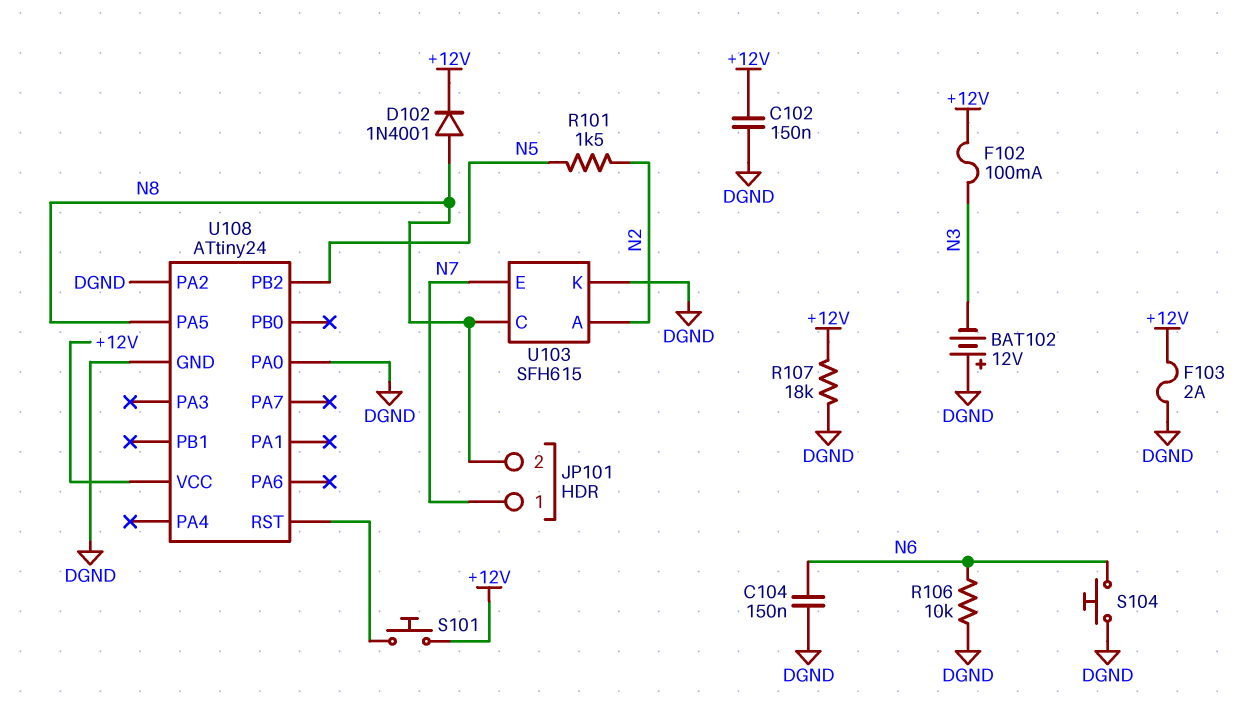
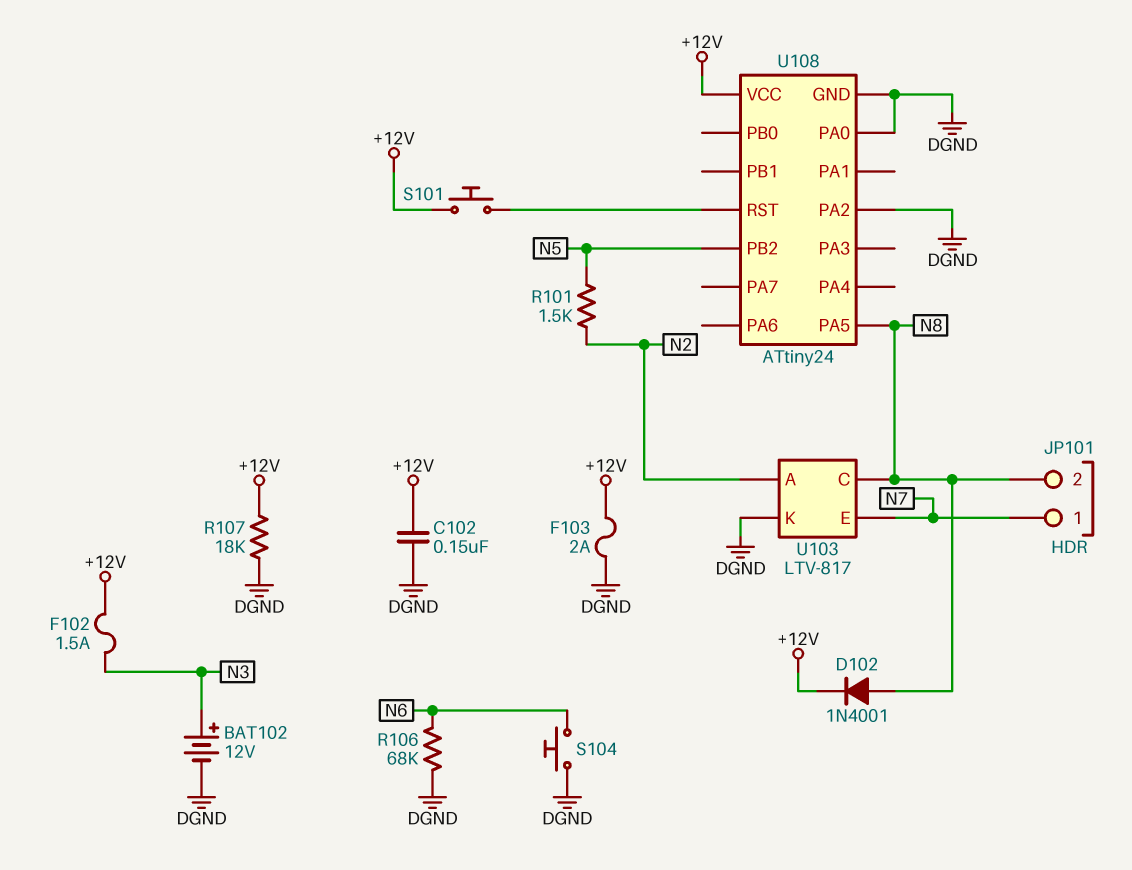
BAT102: 12V (plus DGND, minus N3) -> 12V (plus N3, minus DGND)
C104: 150nF (DGND, N6) -> none
F102: 100mA (+12V, N3) -> 1.5A (+12V, N3)
R106: 10k (DGND, N6) -> 68k (DGND, N6)
U103: SFH615 -> LTV-817

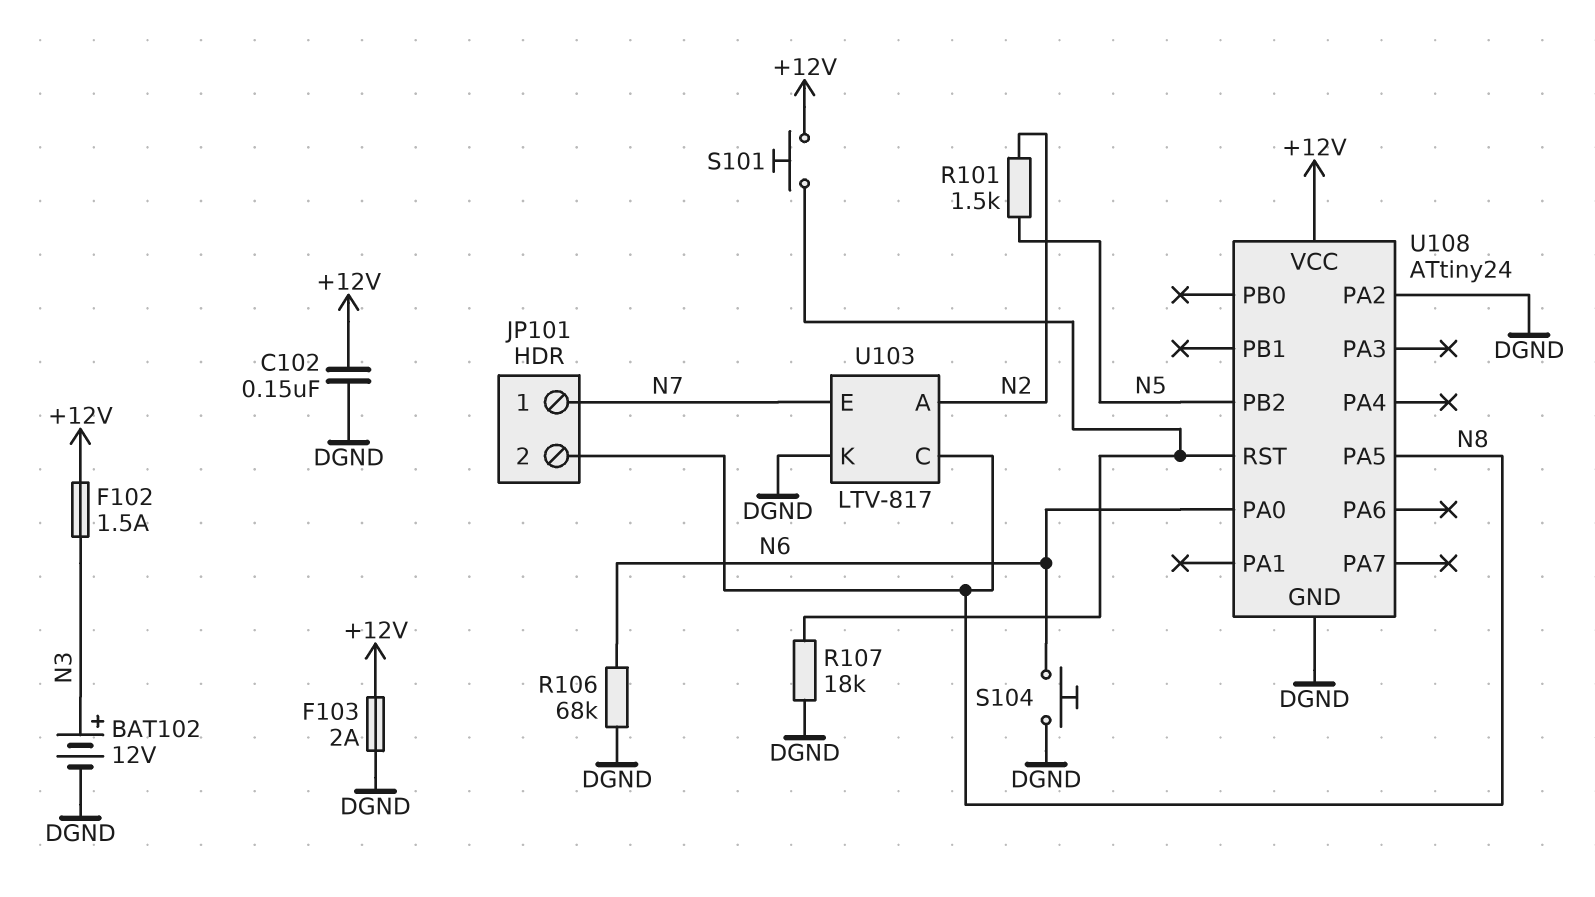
D102: diode 1N4001 (A N8, K +12V) -> none
R107: 18k (+12V, DGND) -> 18k (DGND, U108/RST)
U108 pin PA0: DGND -> N6

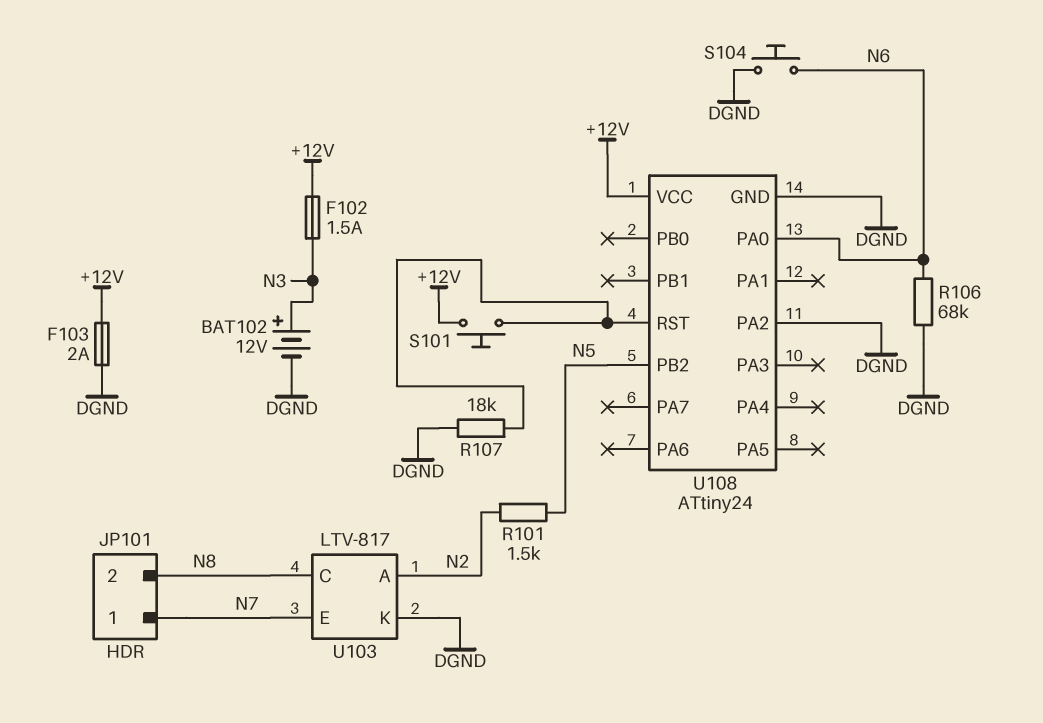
C102: 150nF (+12V, DGND) -> none
U108 pin PA5: N8 -> none

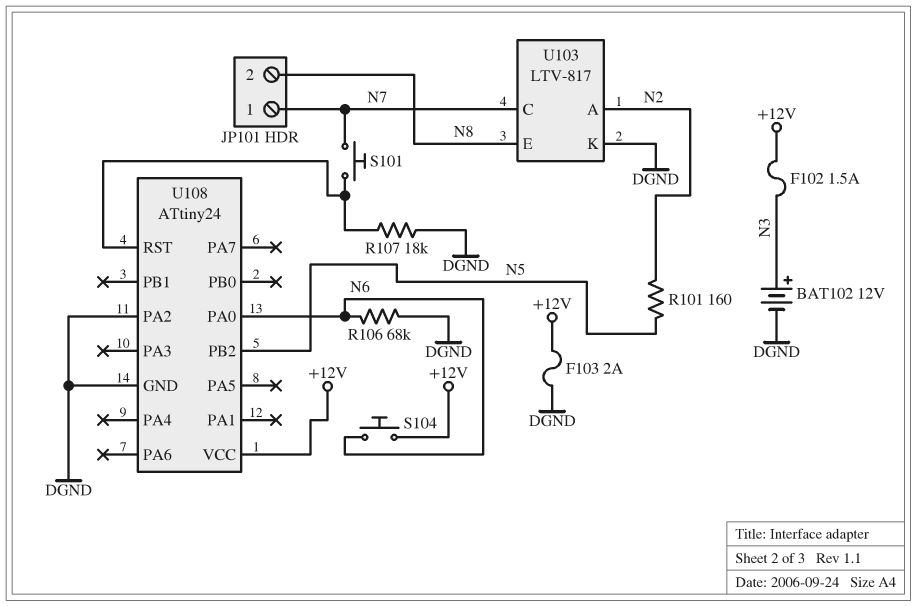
R101: 1.5k (N2, N5) -> 160 (N2, N5)
S101: button (+12V, U108/RST) -> button (N7, U108/RST)
S104: button (DGND, N6) -> button (+12V, N6)
U103 pin C: N8 -> N7
U103 pin E: N7 -> N8

